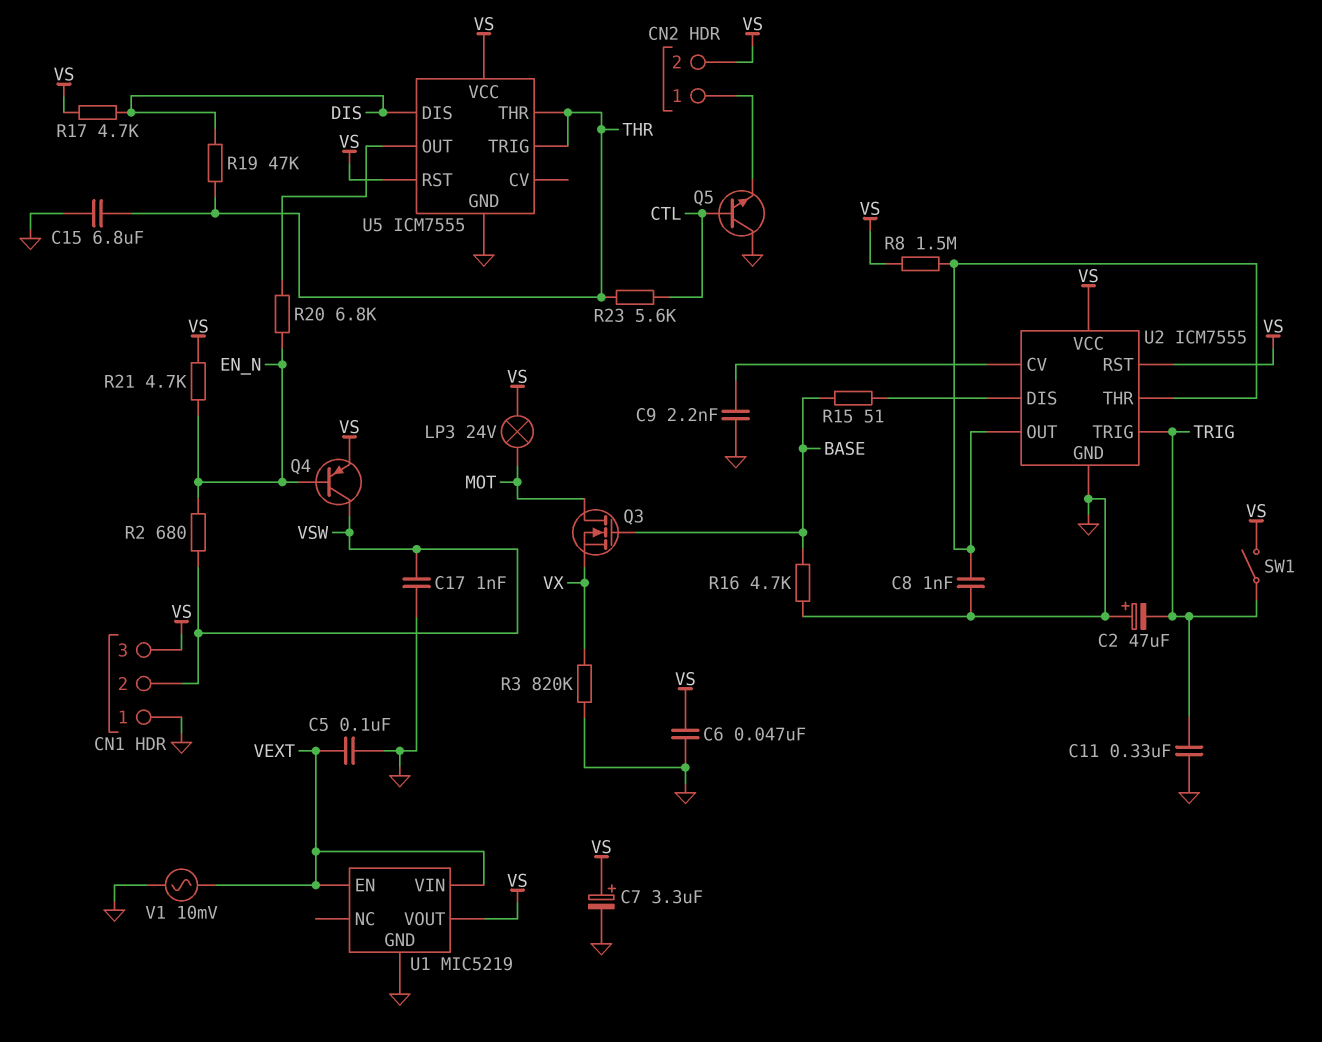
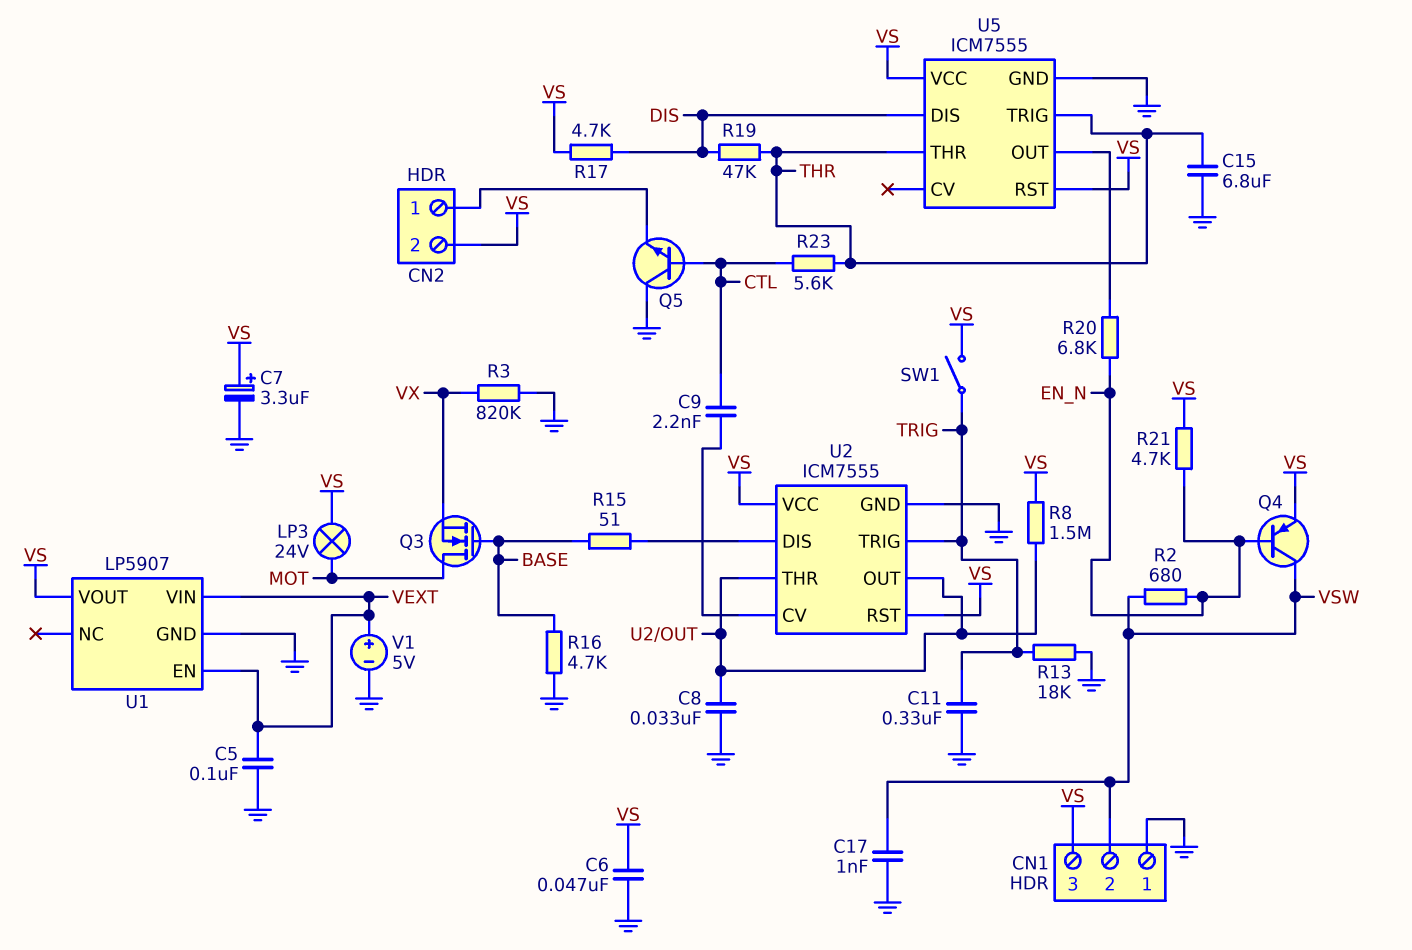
C2: 47uF (plus GND, minus TRIG) -> none
C8: 1nF (GND, U2/OUT) -> 33nF (GND, U2/OUT)
C9: 2.2nF (GND, U2/CV) -> 2.2nF (CTL, U2/CV)
R13: none -> 18k (GND, TRIG)
U1: MIC5219 -> LP5907
V1: AC 10mV (GND, VEXT) -> 5V (plus VEXT, minus GND)

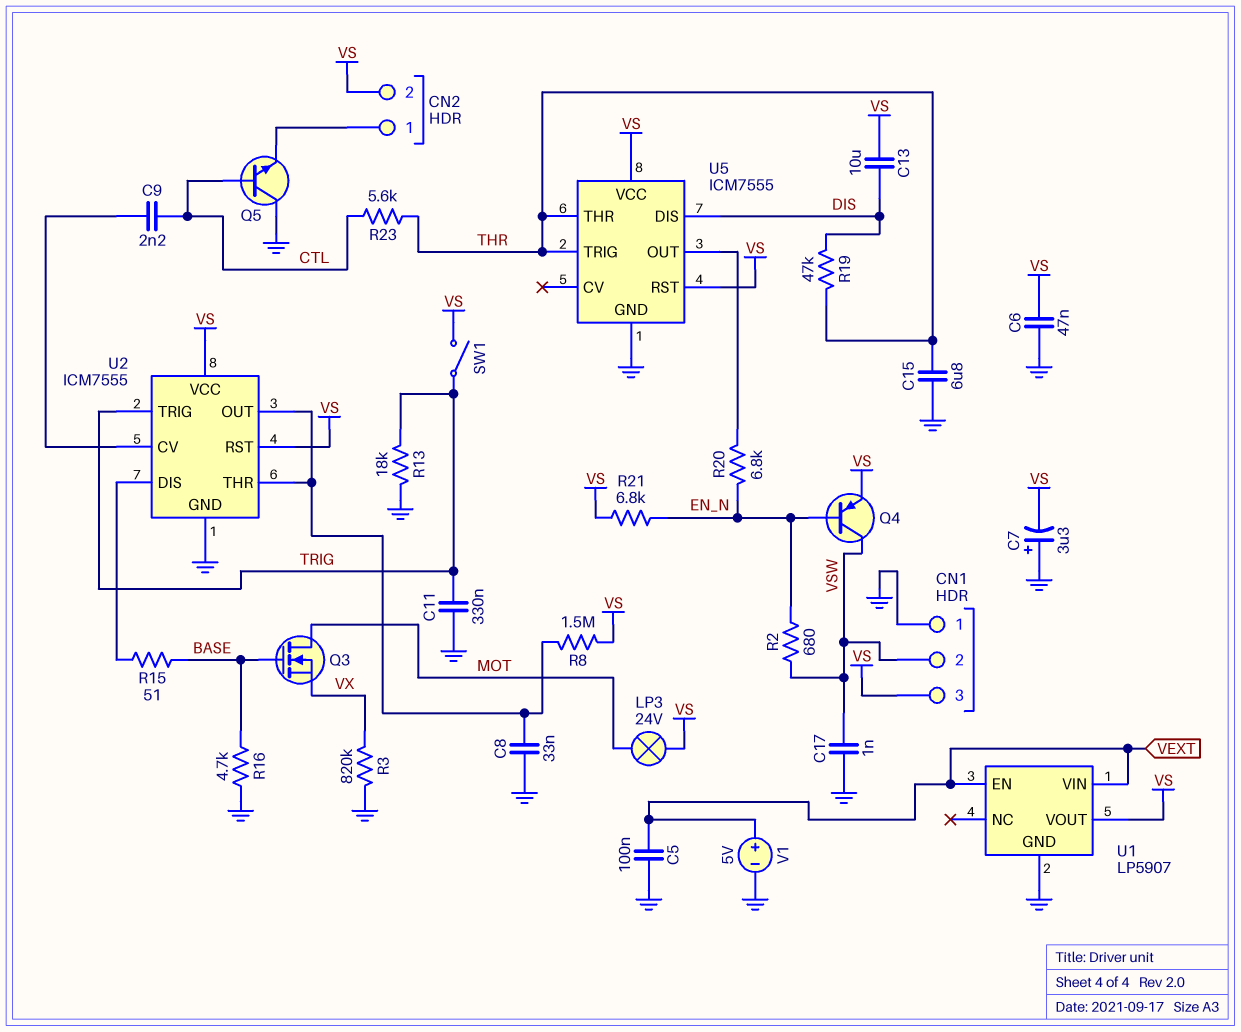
C7: 3.3uF (plus VS, minus GND) -> 3.3uF (plus GND, minus VS)
C13: none -> 10uF (DIS, VS)
R17: 4.7k (DIS, VS) -> none
R21: 4.7k (EN_N, VS) -> 6.8k (EN_N, VS)

